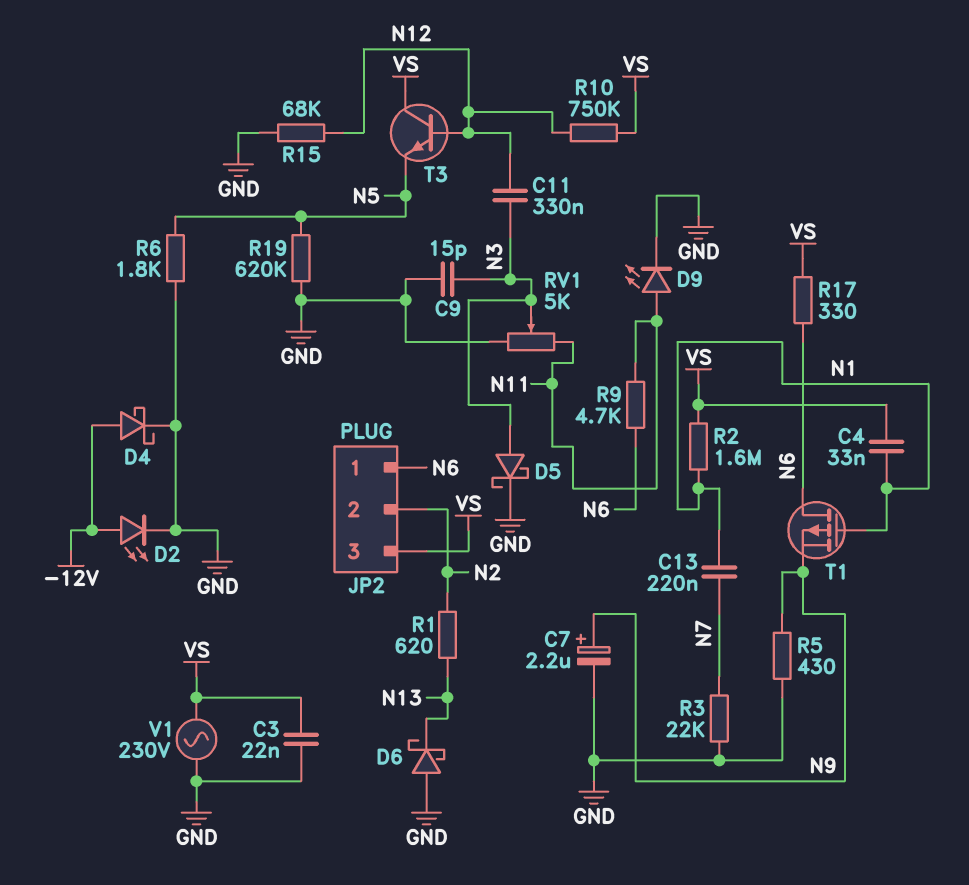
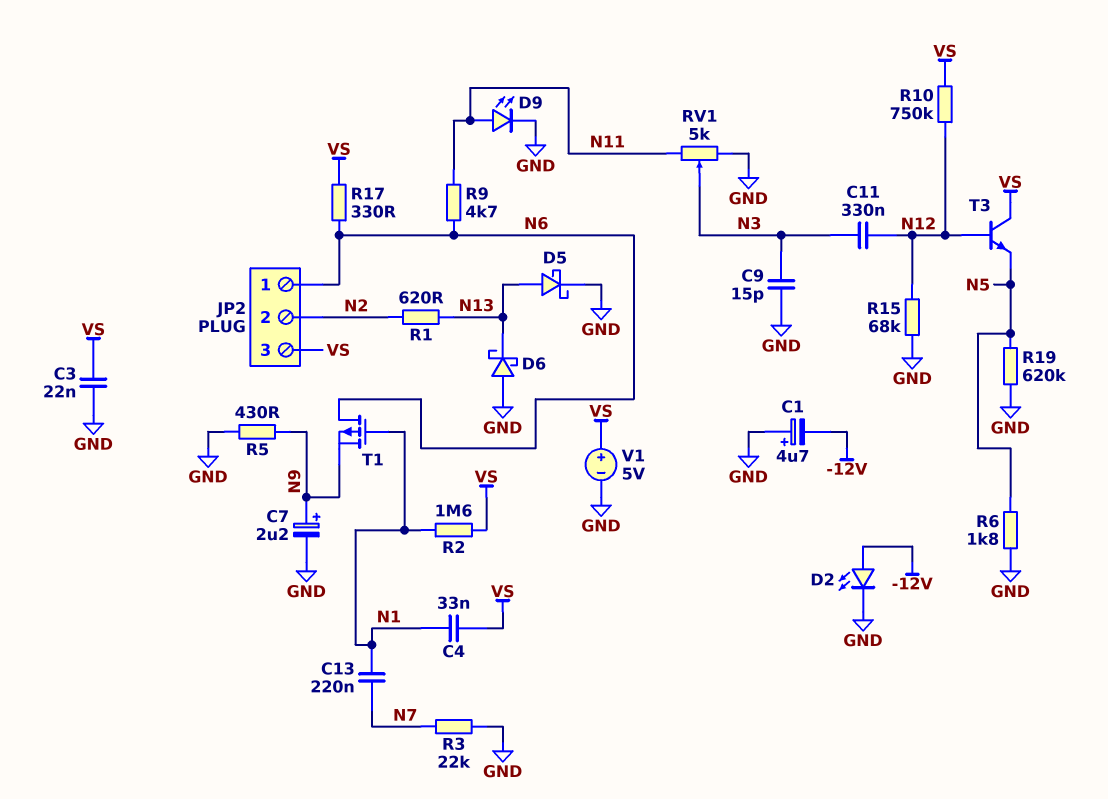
C1: none -> 4.7uF (plus GND, minus -12V)
D4: schottky (A -12V, K GND) -> none
D5: schottky (A N3, K GND) -> schottky (A N13, K GND)
V1: AC 230V (GND, VS) -> 5V (plus VS, minus GND)

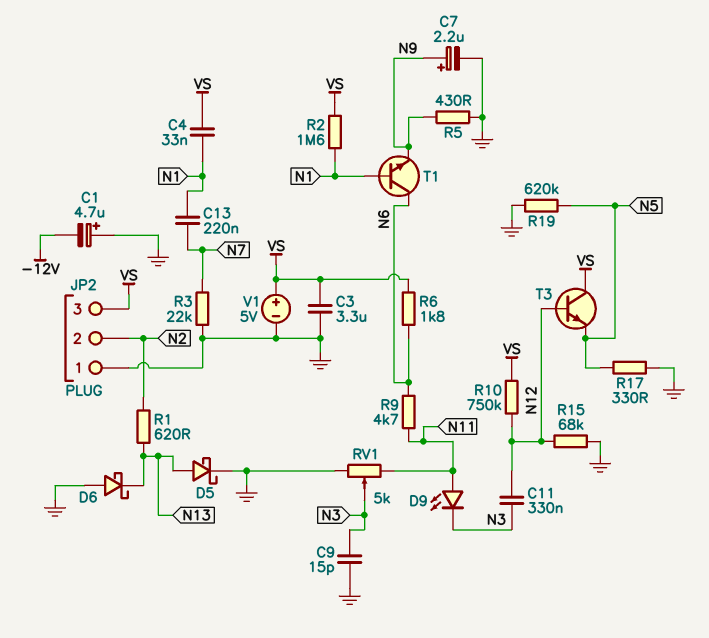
C3: 22nF (GND, VS) -> 3.3uF (GND, VS)
D2: LED (A -12V, K GND) -> none
D9: LED (A N11, K GND) -> LED (A N11, K N3)
JP2 pin 1: N6 -> GND
R6: 1.8k (GND, N5) -> 1.8k (N6, VS)
R17: 330 (N6, VS) -> 330 (GND, N5)
T1: PMOS (G N1, D N6, S N9) -> NPN (B N1, C N6, E N9)

